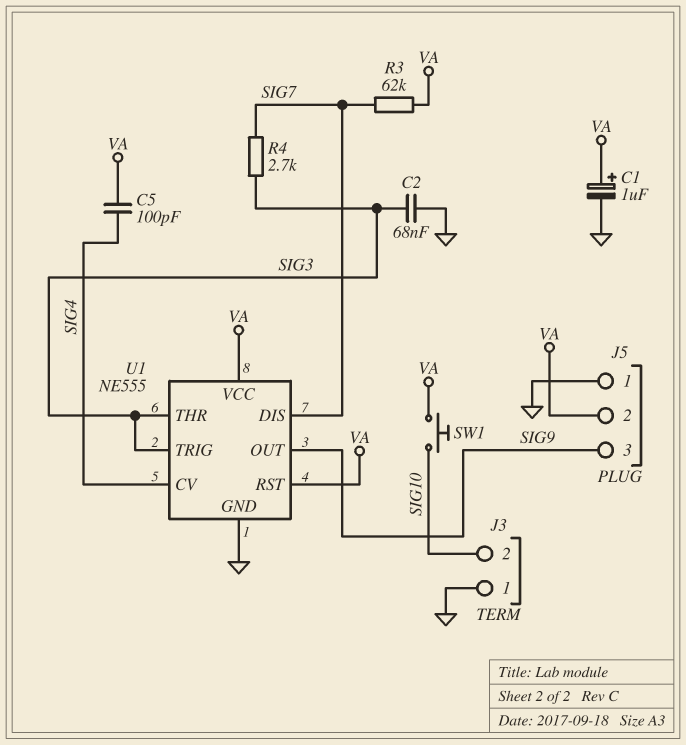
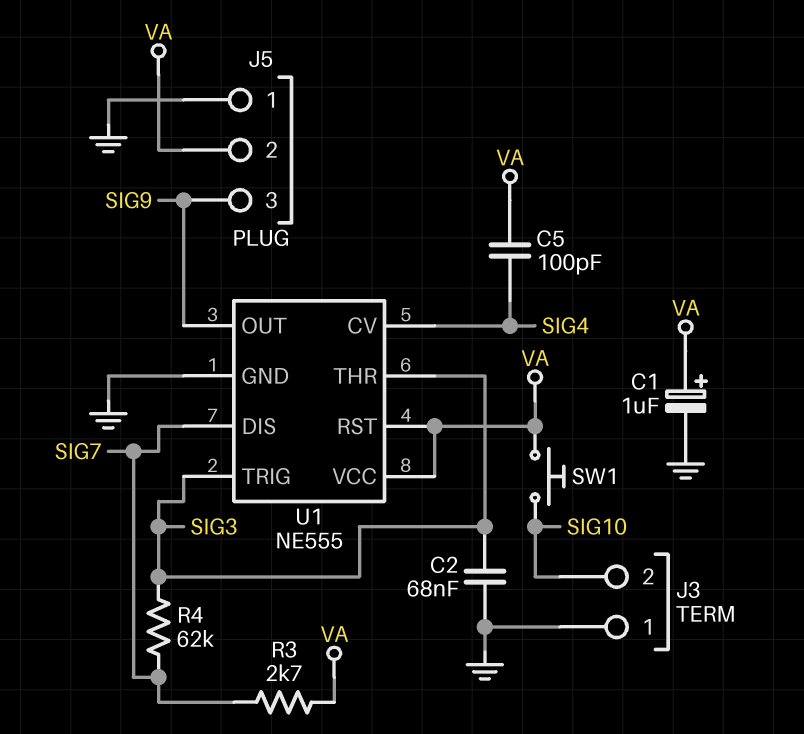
R3: 62k (SIG7, VA) -> 2.7k (SIG7, VA)
R4: 2.7k (SIG3, SIG7) -> 62k (SIG3, SIG7)

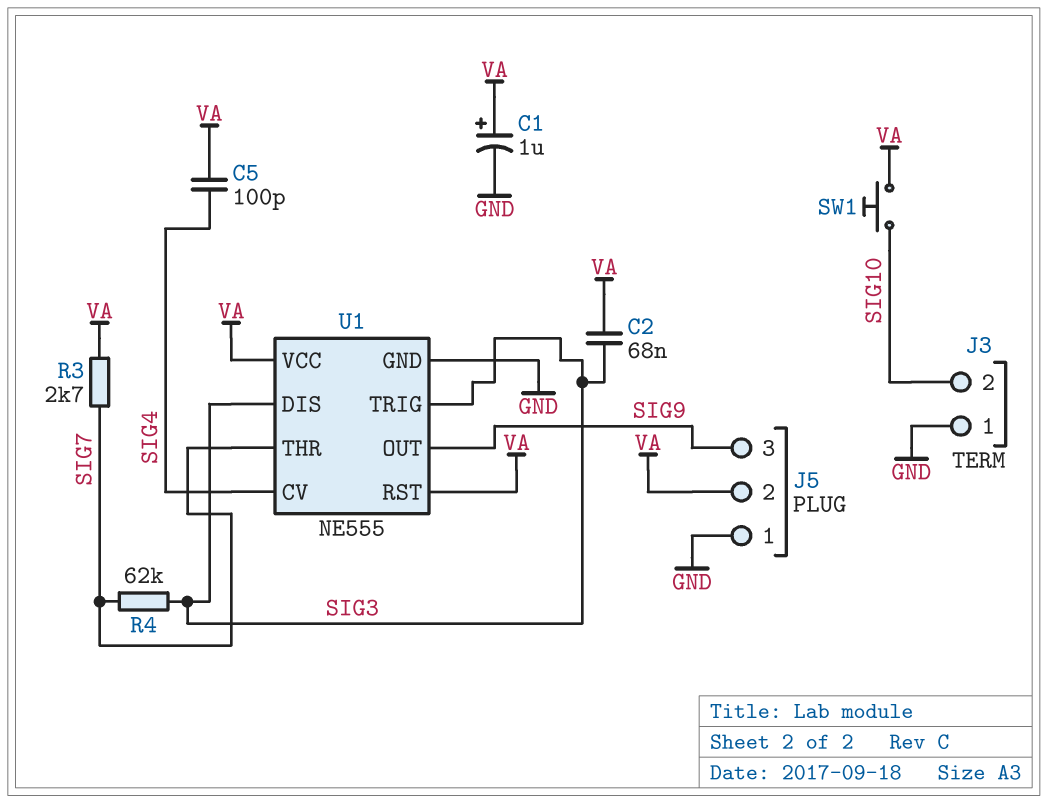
C2: 68nF (GND, SIG3) -> 68nF (SIG3, VA)
U1 pin DIS: SIG7 -> SIG3
U1 pin THR: SIG3 -> SIG7

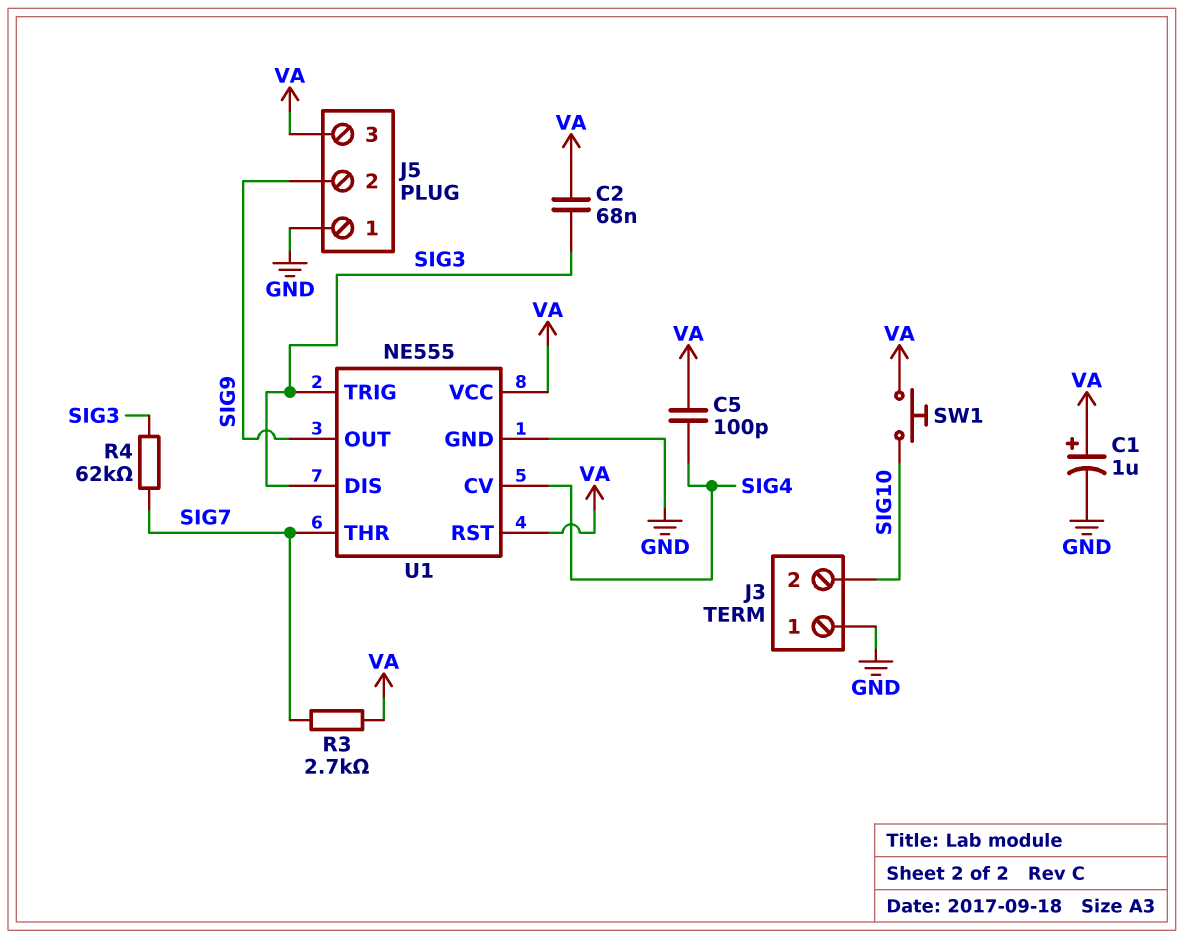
J5 pin 2: VA -> SIG9
J5 pin 3: SIG9 -> VA

